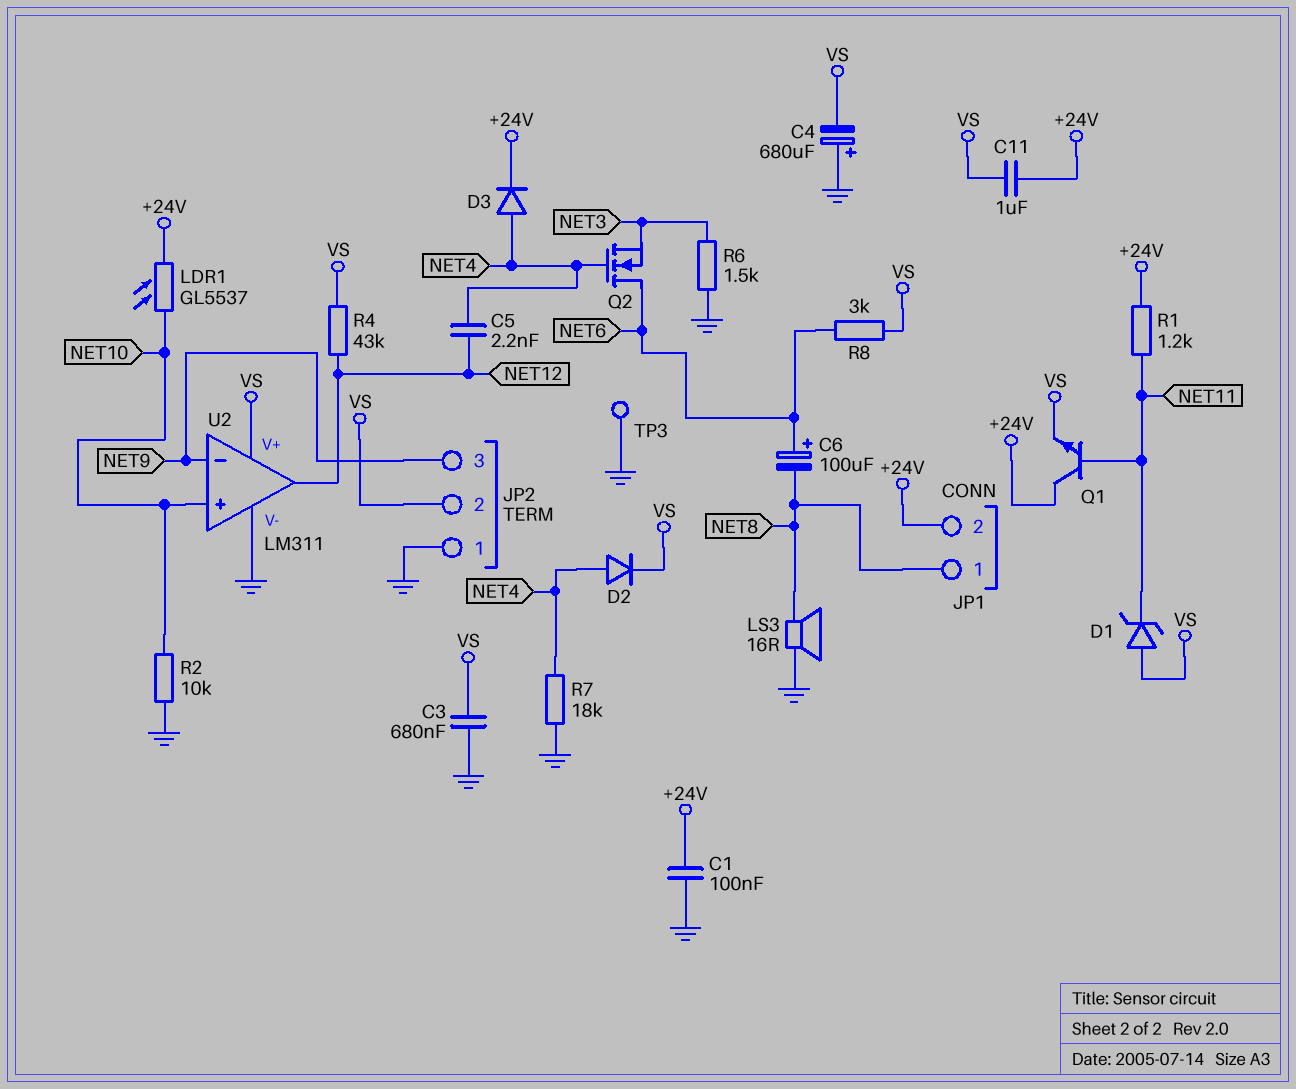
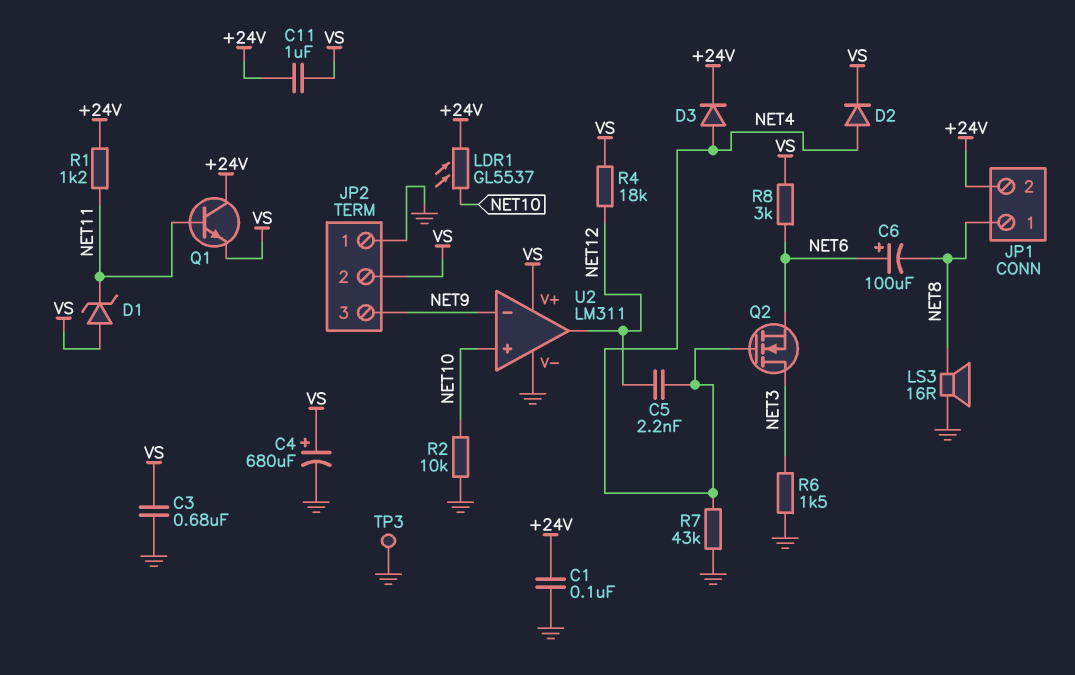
C4: 680uF (plus GND, minus VS) -> 680uF (plus VS, minus GND)
Q2: NMOS (G NET4, D NET6, S NET3) -> NMOS (G NET4, D NET3, S NET6)
R4: 43k (NET12, VS) -> 18k (NET12, VS)
R7: 18k (GND, NET4) -> 43k (GND, NET4)

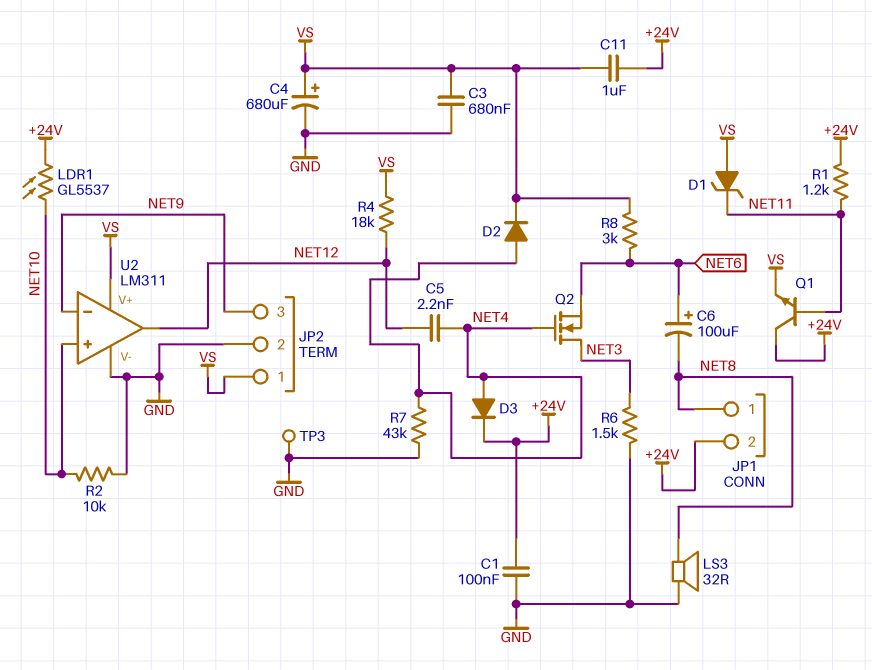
JP2 pin 1: GND -> VS
JP2 pin 2: VS -> GND
LS3: speaker 16R (GND, NET8) -> speaker 32R (GND, NET8)

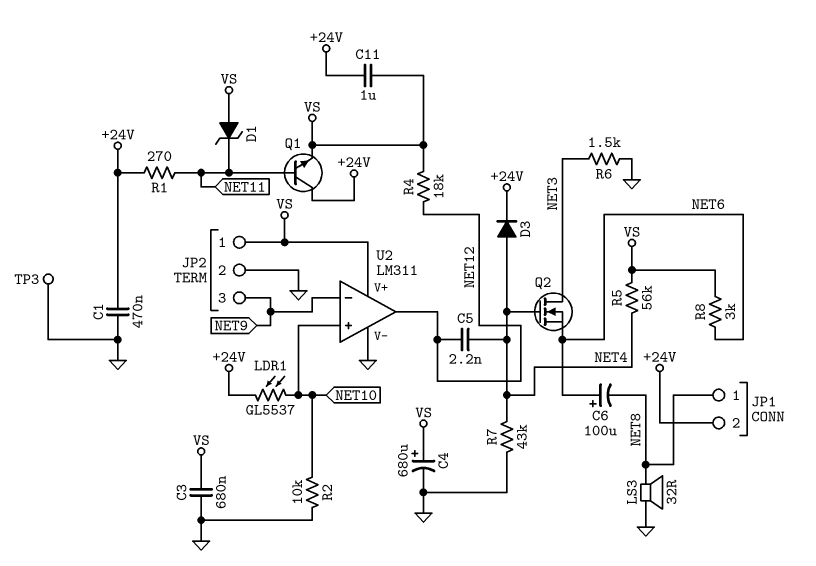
C1: 100nF (+24V, GND) -> 470nF (+24V, GND)
D2: diode (A NET4, K VS) -> none
R1: 1.2k (+24V, NET11) -> 270 (+24V, NET11)
R5: none -> 56k (NET4, VS)

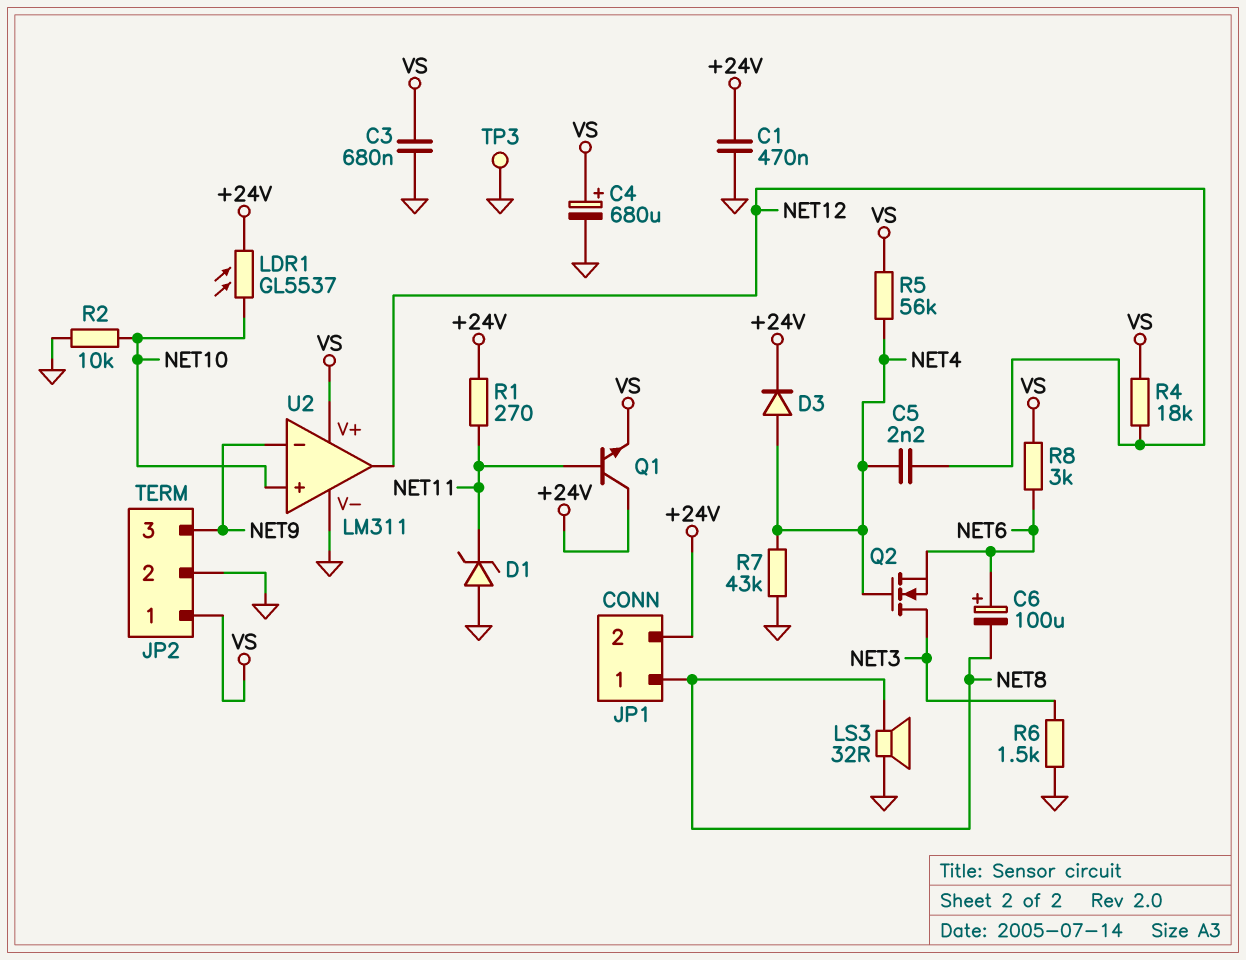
C11: 1uF (+24V, VS) -> none
D1: zener (A VS, K NET11) -> zener (A GND, K NET11)

